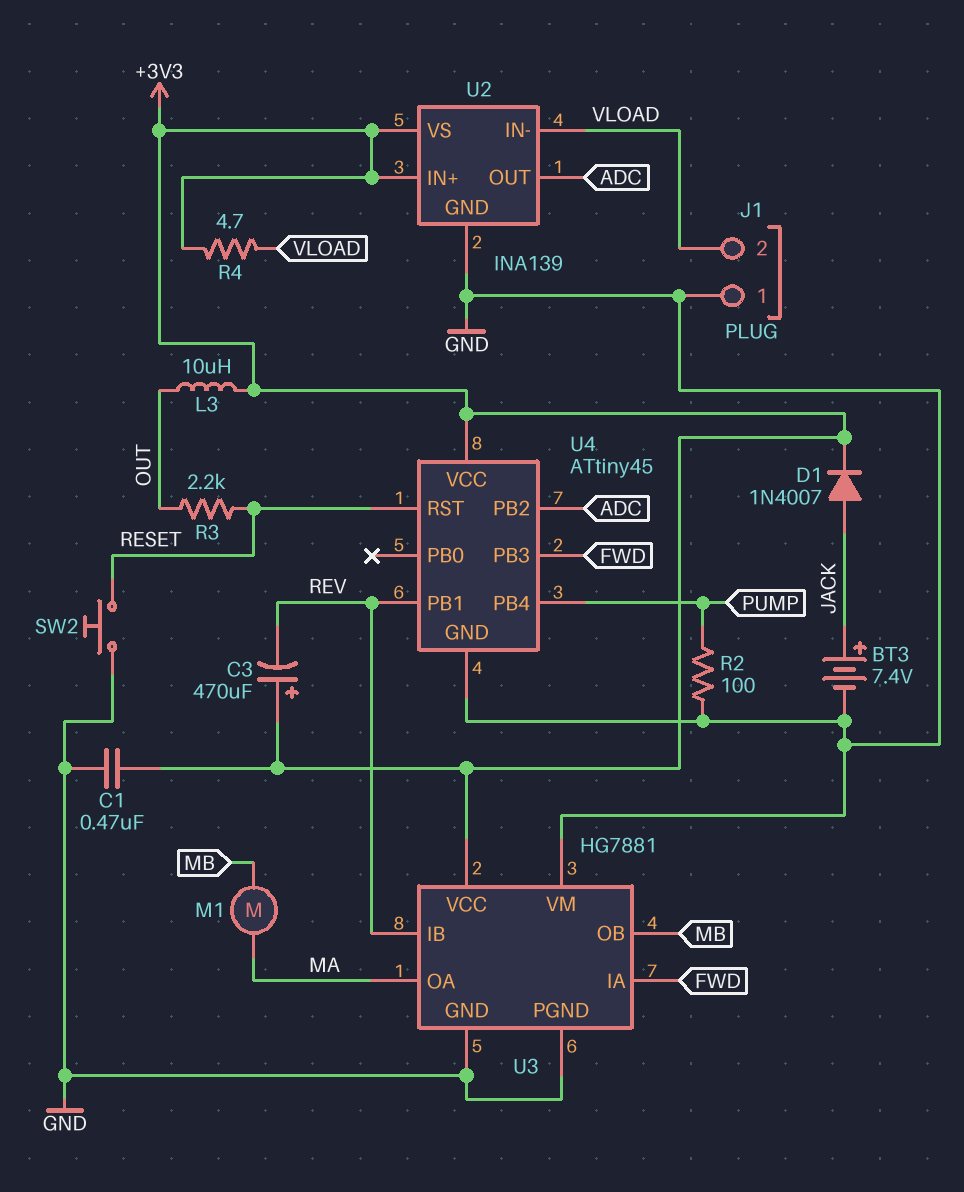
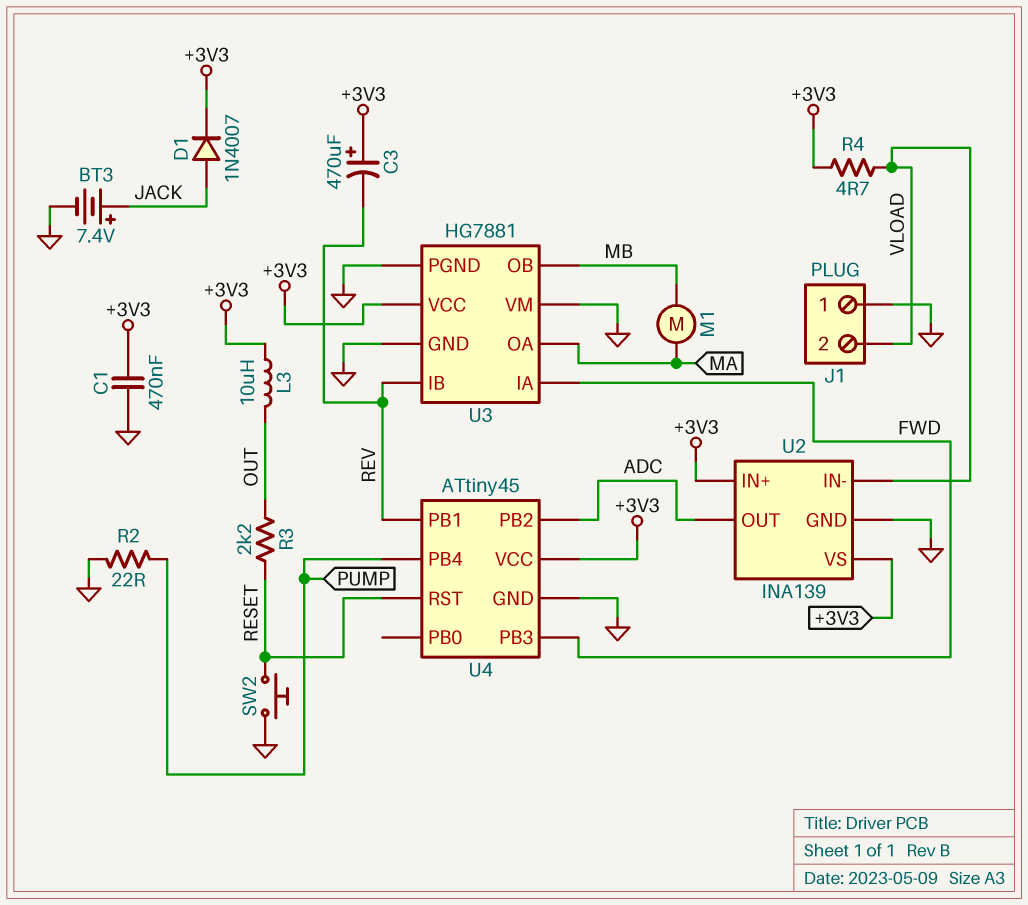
R2: 100 (GND, PUMP) -> 22 (GND, PUMP)

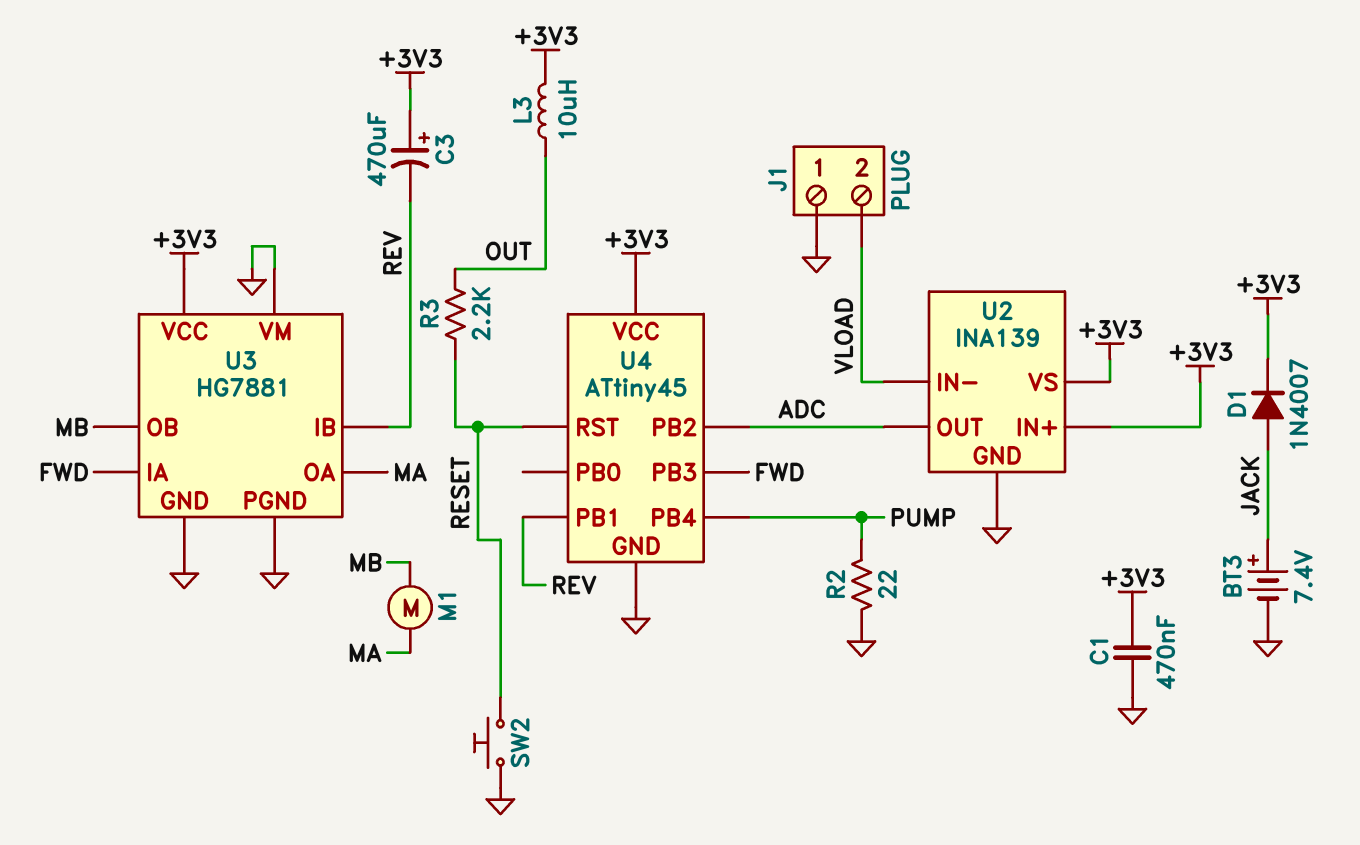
R4: 4.7 (+3V3, VLOAD) -> none

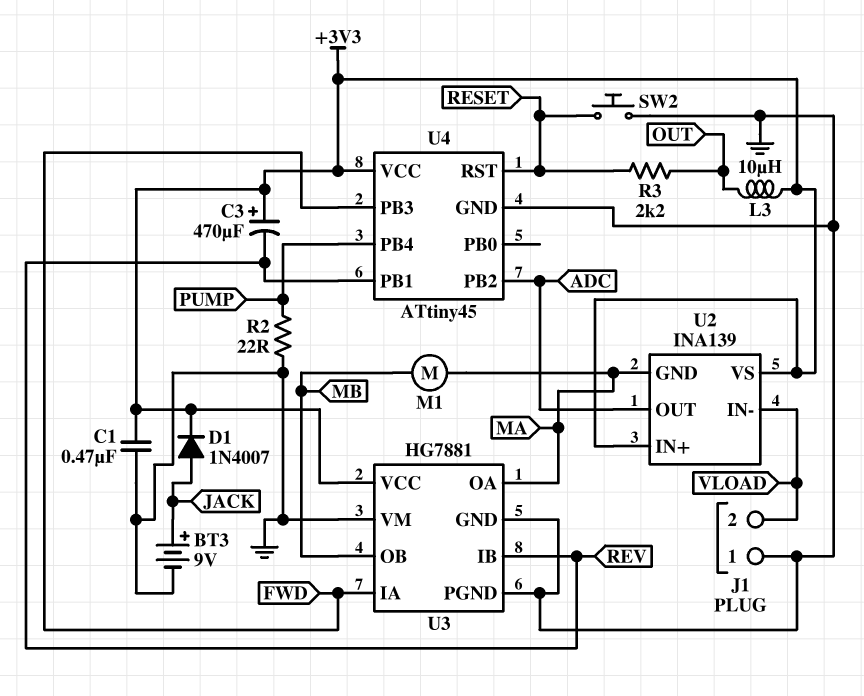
BT3: 7.4V (plus JACK, minus GND) -> 9V (plus JACK, minus GND)
U2 pin GND: GND -> MA

